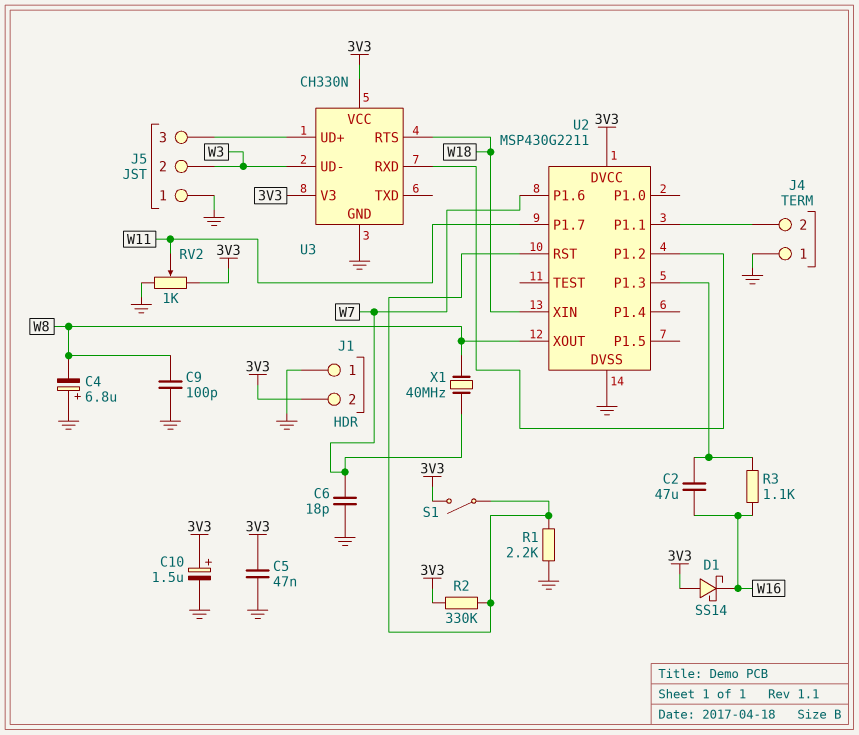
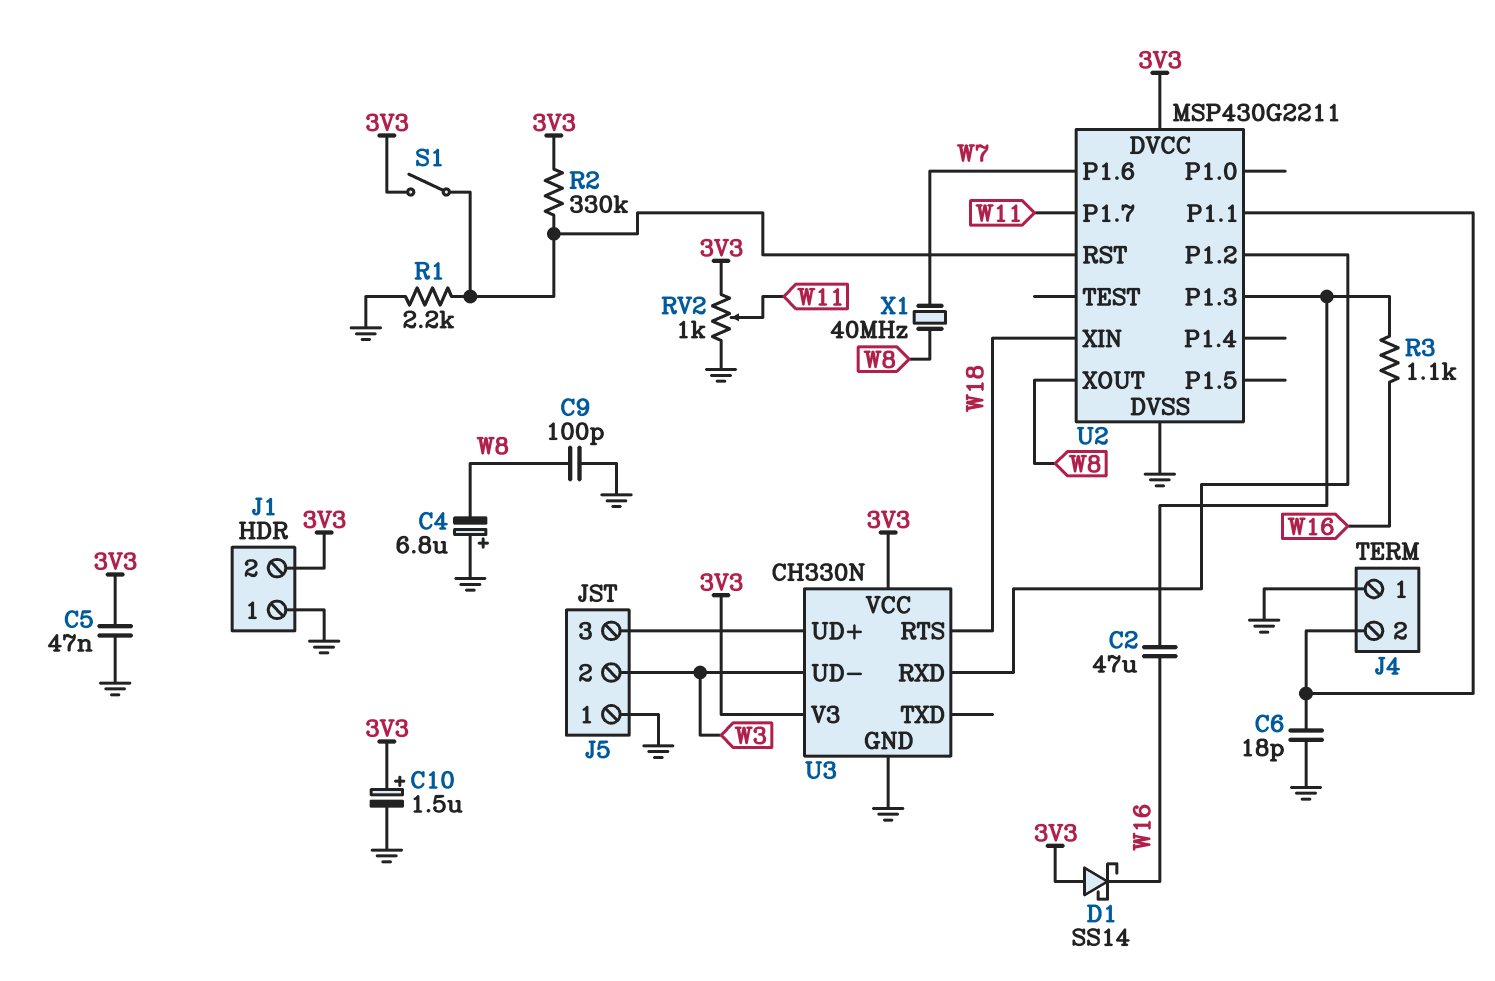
C6: 18pF (GND, W7) -> 18pF (GND, J4/2)

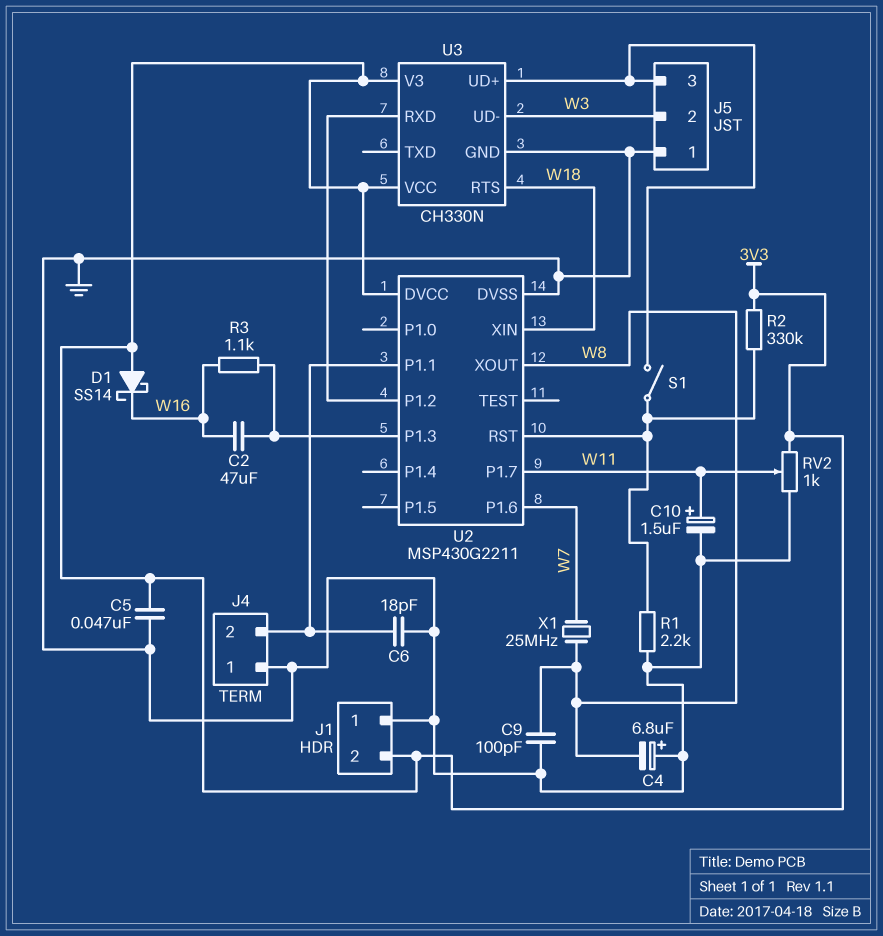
C10: 1.5uF (plus 3V3, minus GND) -> 1.5uF (plus W11, minus GND)
S1: switch (3V3, U2/RST) -> switch (J5/3, U2/RST)
X1: 40MHz (W7, W8) -> 25MHz (W7, W8)

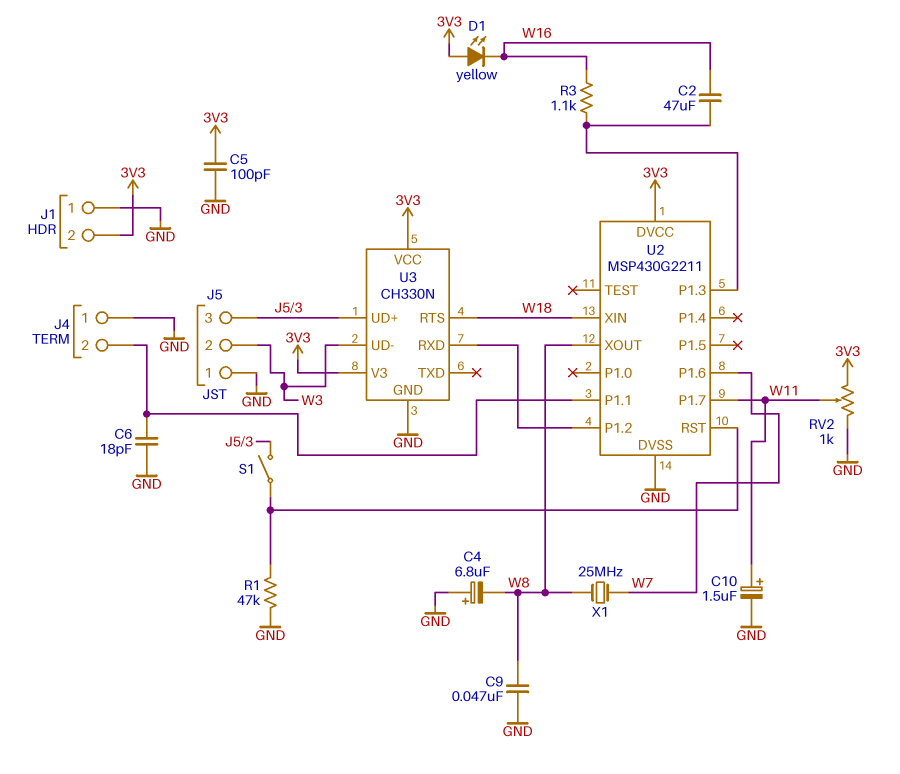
C5: 47nF (3V3, GND) -> 100pF (3V3, GND)
C9: 100pF (GND, W8) -> 47nF (GND, W8)
D1: schottky SS14 (A 3V3, K W16) -> LED yellow (A 3V3, K W16)
R1: 2.2k (GND, U2/RST) -> 47k (GND, U2/RST)
R2: 330k (3V3, U2/RST) -> none

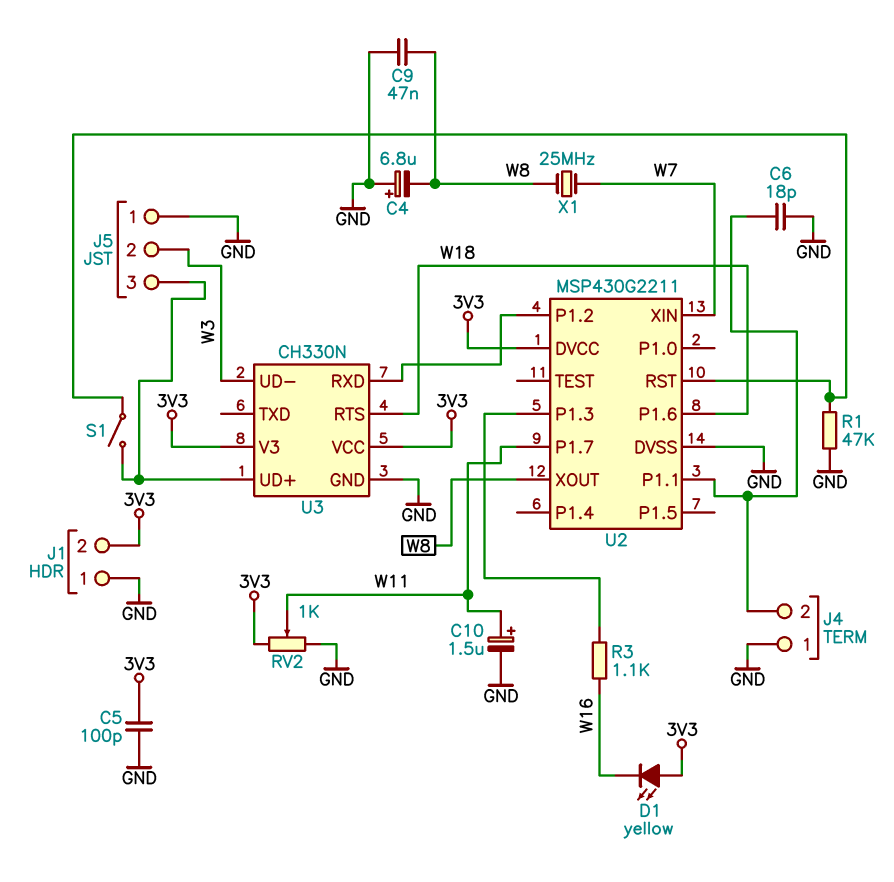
C2: 47uF (U2/P1.3, W16) -> none
U2 pin P1.6: W7 -> W18
U2 pin XIN: W18 -> W7

